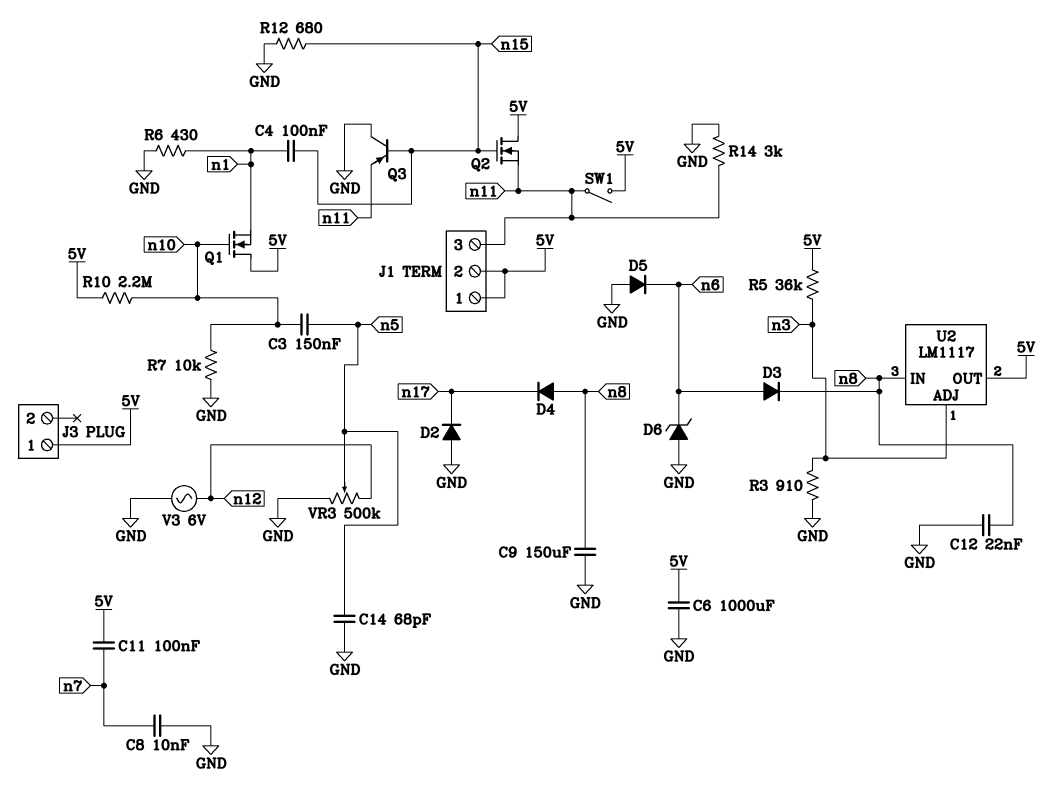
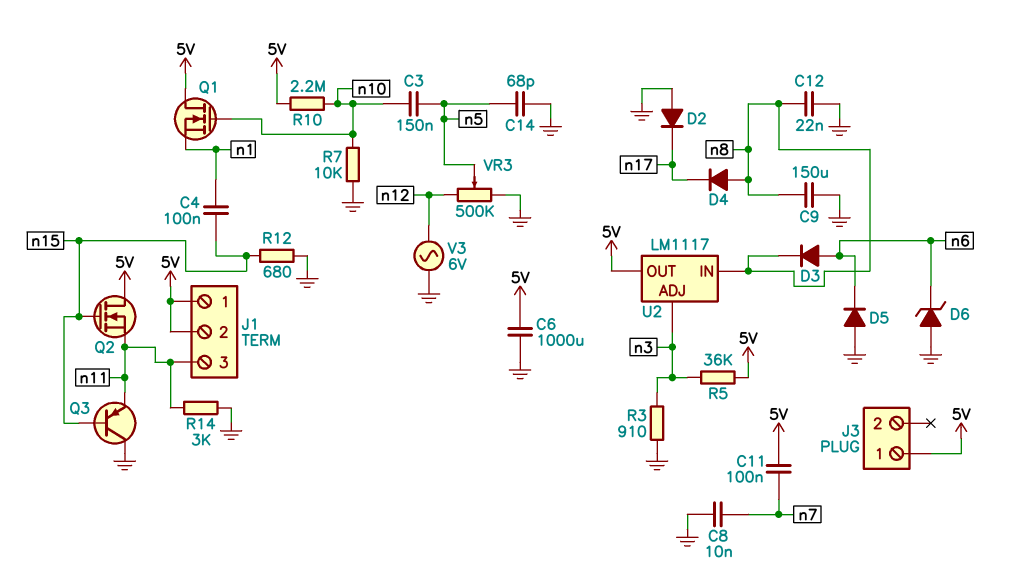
R6: 430 (GND, n1) -> none
SW1: switch (5V, n11) -> none

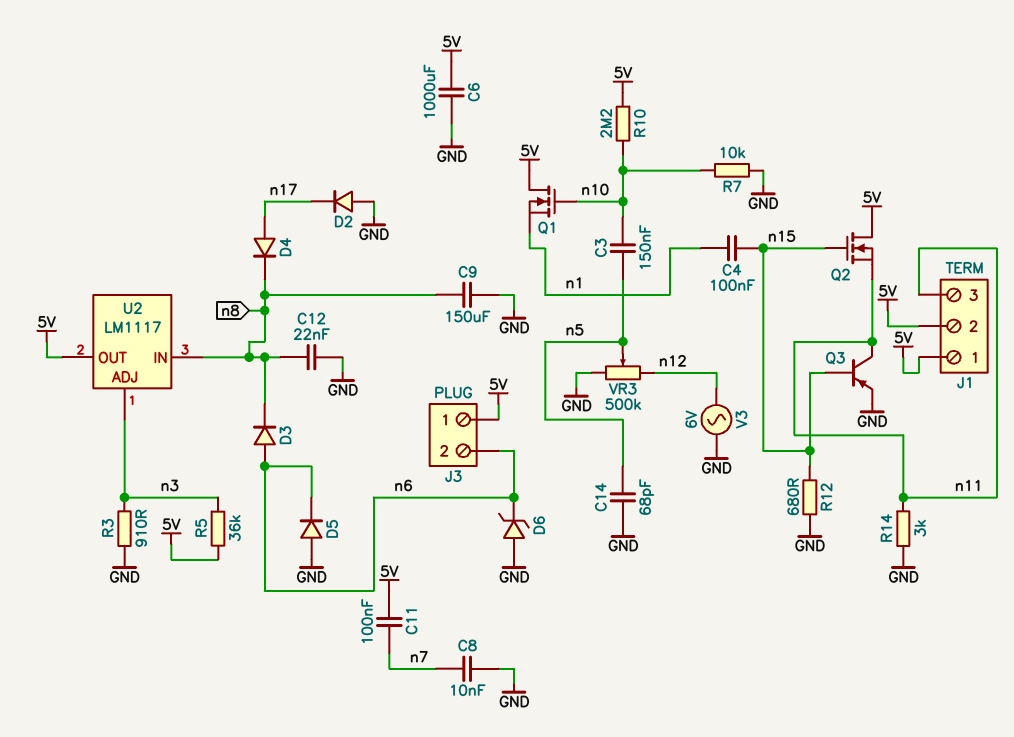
D4: diode (A n8, K n17) -> diode (A n17, K n8)
J3 pin 2: none -> n6
Q3: PNP (B n15, C GND, E n11) -> PNP (B n15, C n11, E GND)

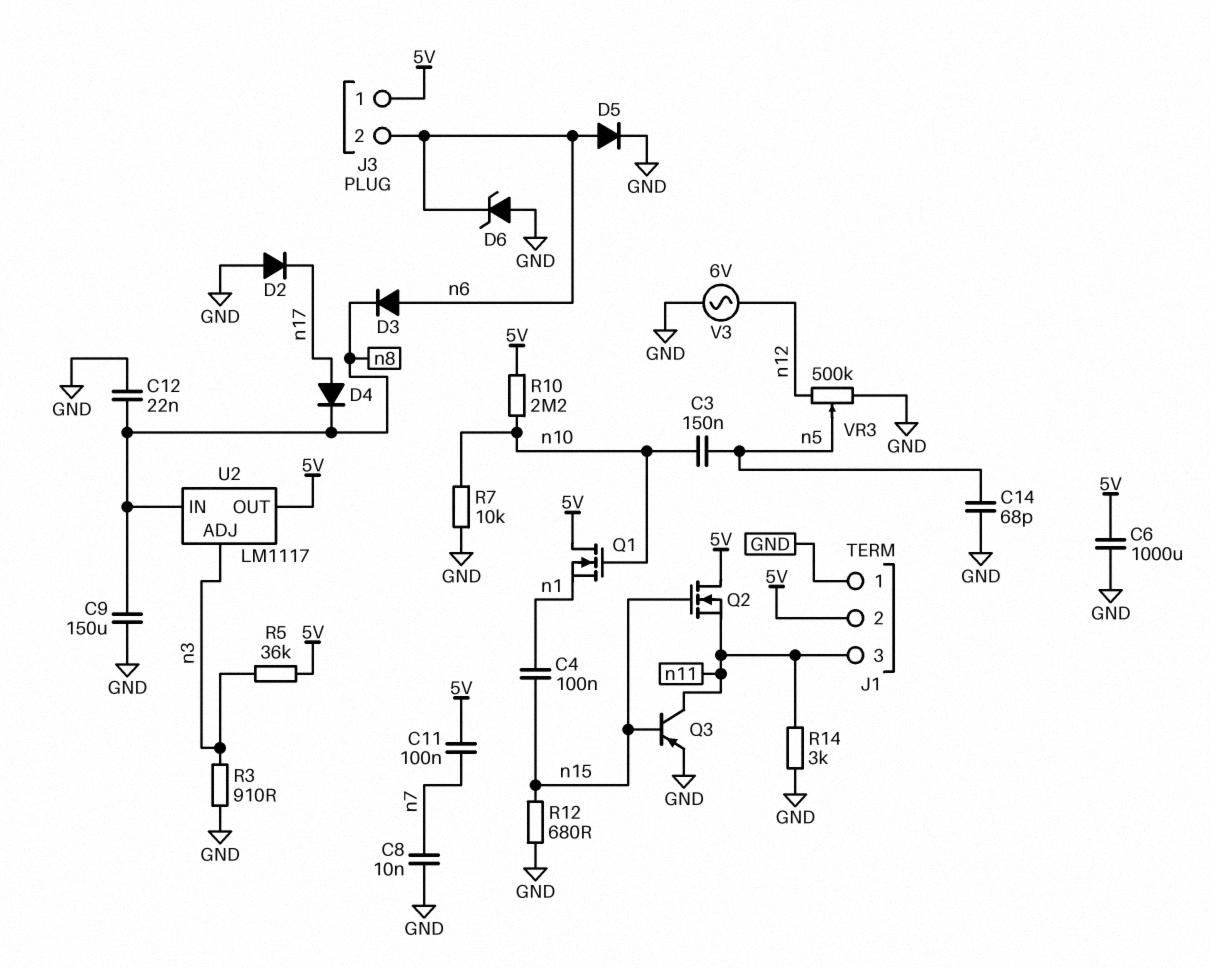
D5: diode (A GND, K n6) -> diode (A n6, K GND)
J1 pin 1: 5V -> GND

